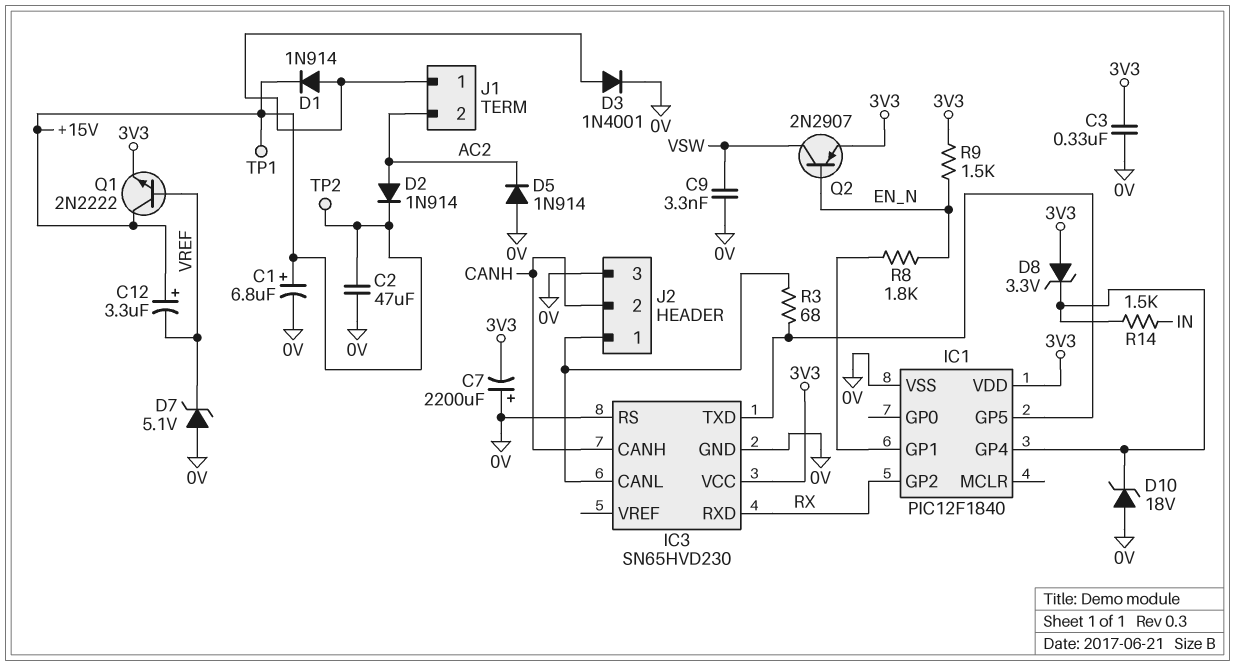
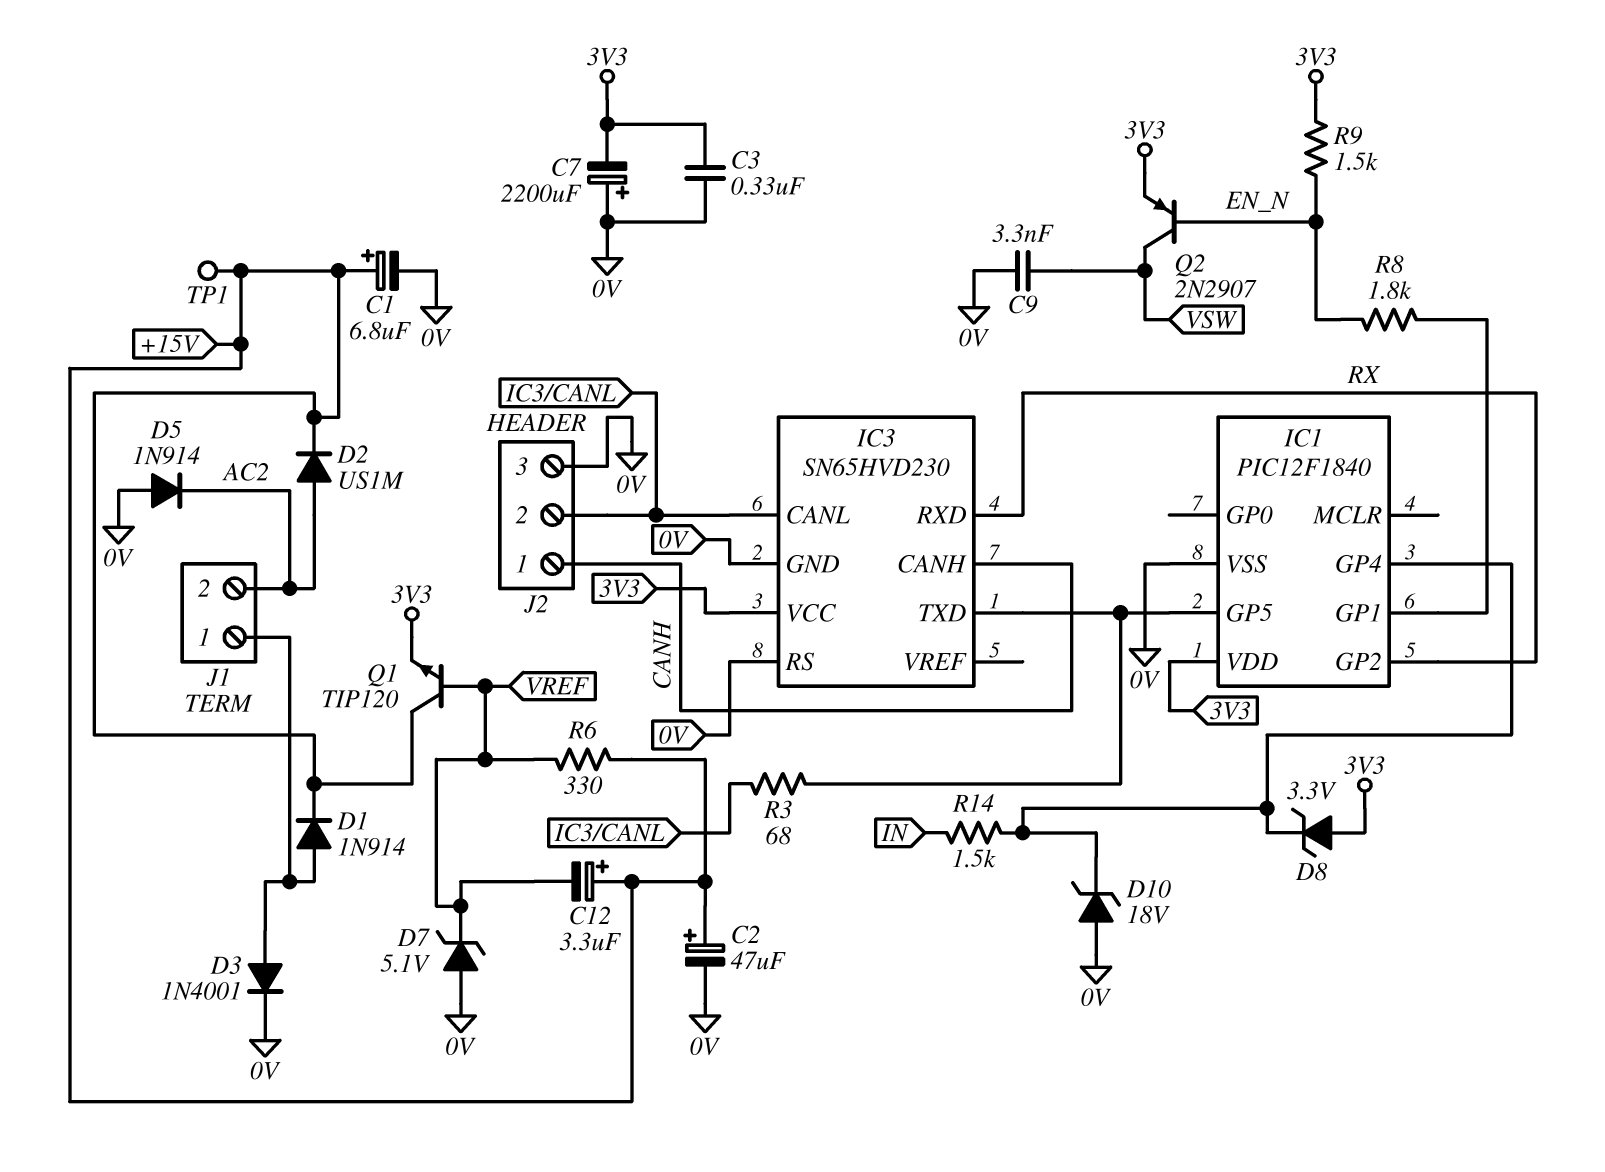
C2: 47uF (+15V, 0V) -> 47uF (plus +15V, minus 0V)
D2: diode 1N914 (A AC2, K +15V) -> diode US1M (A AC2, K +15V)
J2 pin 1: IC3/CANL -> CANH
J2 pin 2: CANH -> IC3/CANL
Q1: NPN 2N2222 (B VREF, C +15V, E 3V3) -> NPN TIP120 (B VREF, C +15V, E 3V3)
R6: none -> 330 (+15V, VREF)
TP2: test point (+15V) -> none

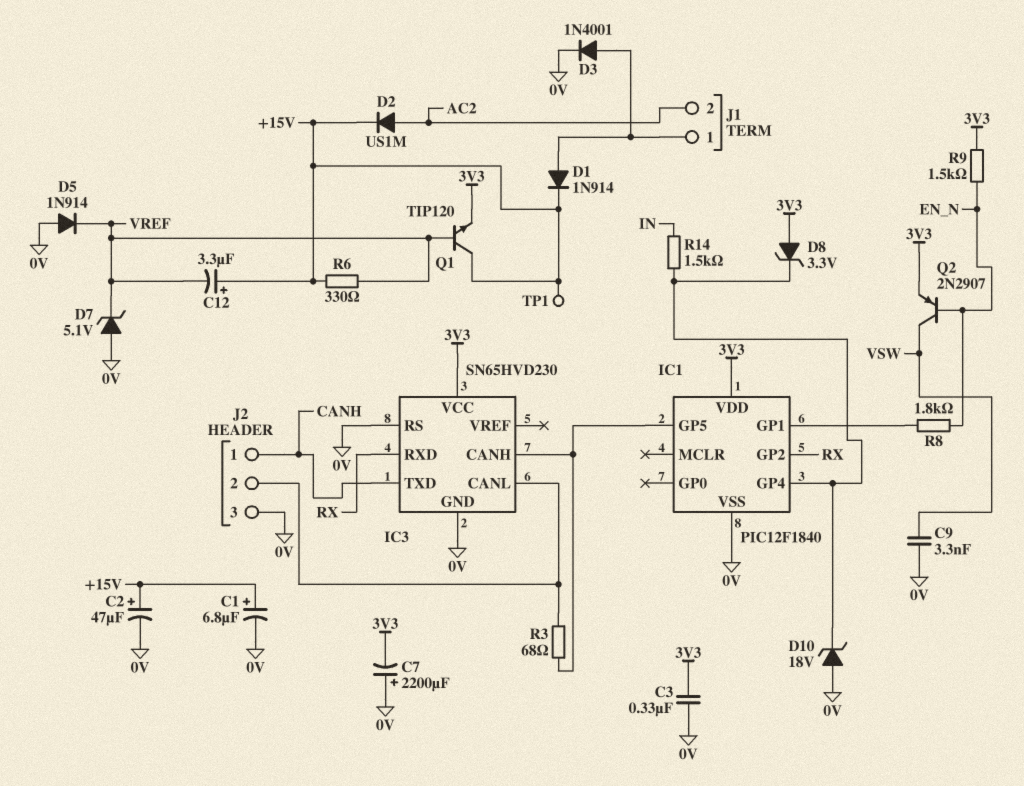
D5: diode 1N914 (A 0V, K AC2) -> diode 1N914 (A 0V, K VREF)
IC3 pin CANH: CANH -> IC1/GP5
IC3 pin TXD: IC1/GP5 -> CANH

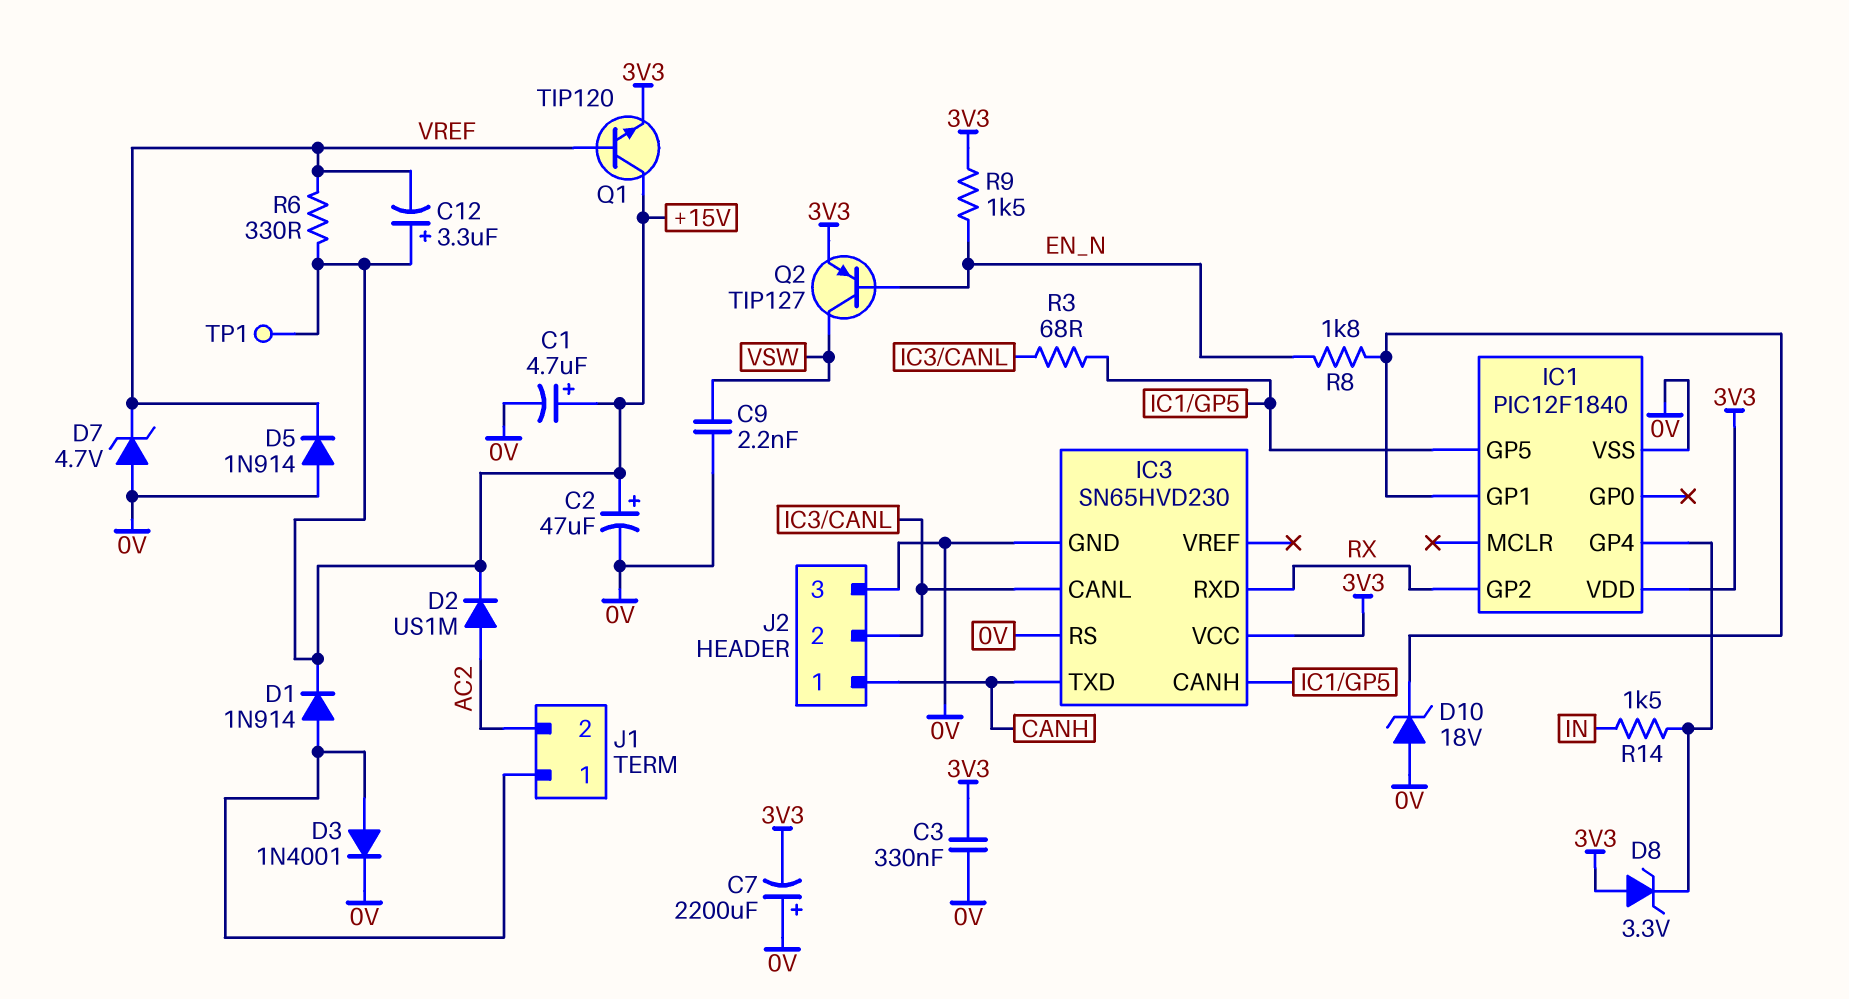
C1: 6.8uF (plus +15V, minus 0V) -> 4.7uF (plus +15V, minus 0V)
C9: 3.3nF (0V, VSW) -> 2.2nF (0V, VSW)
D7: zener 5.1V (A 0V, K VREF) -> zener 4.7V (A 0V, K VREF)
D10: zener 18V (A 0V, K IC1/GP4) -> zener 18V (A 0V, K IC1/GP1)
Q2: PNP 2N2907 (B EN_N, C VSW, E 3V3) -> PNP TIP127 (B EN_N, C VSW, E 3V3)

